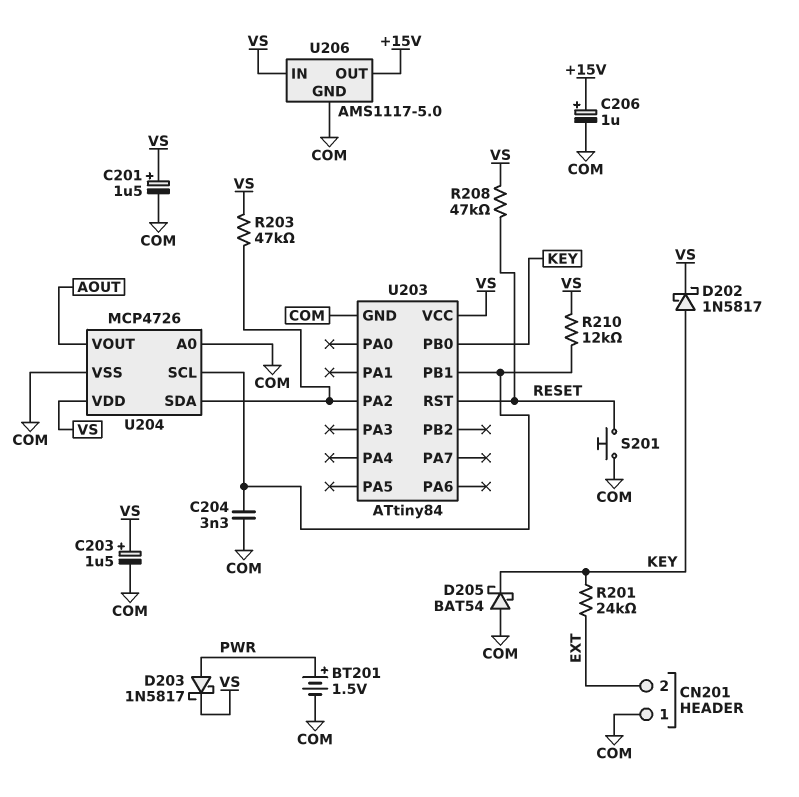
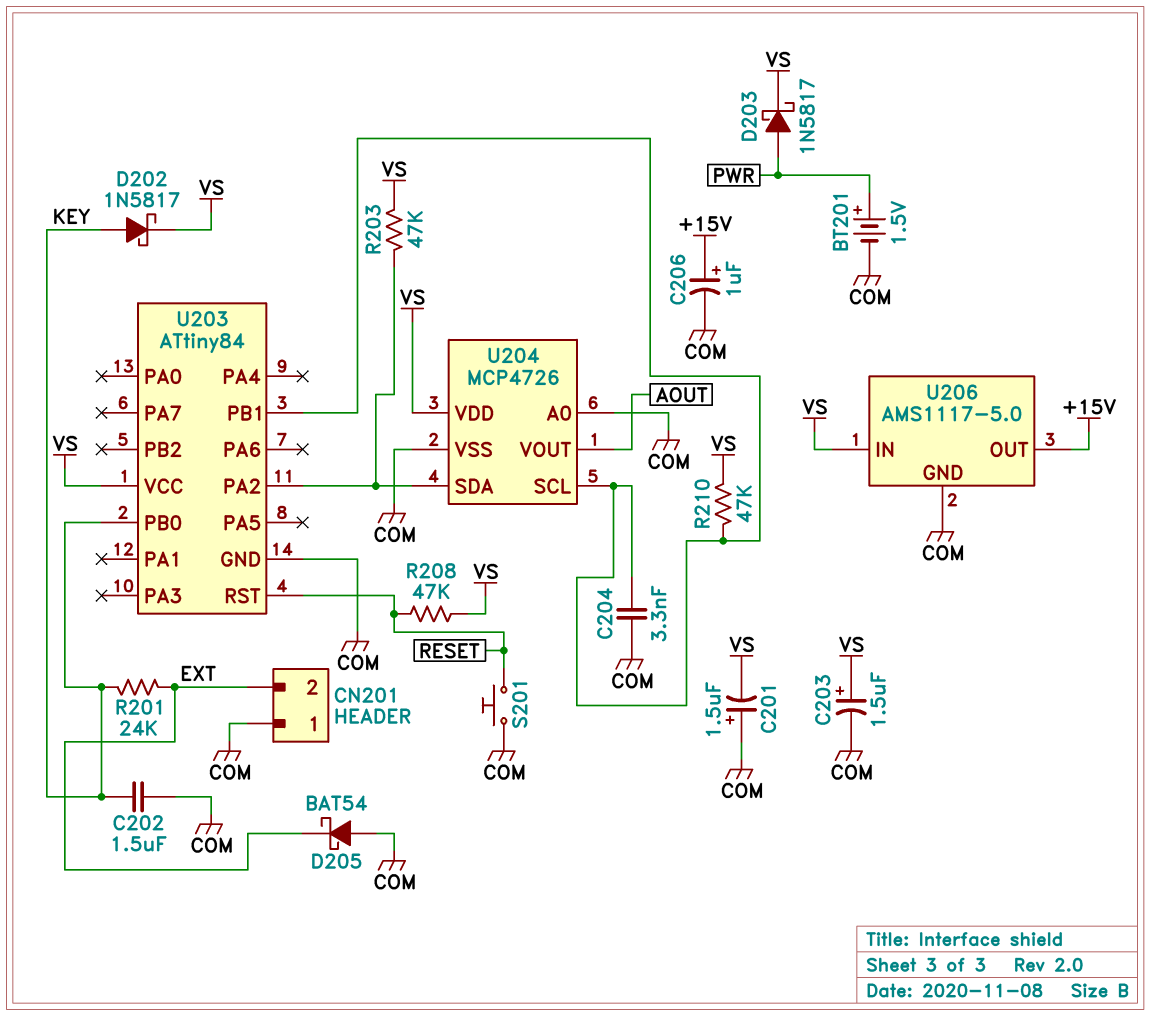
C201: 1.5uF (plus VS, minus COM) -> 1.5uF (plus COM, minus VS)
C202: none -> 1.5uF (COM, KEY)
D205: schottky BAT54 (A COM, K KEY) -> schottky BAT54 (A COM, K EXT)
R210: 12k (U203/PB1, VS) -> 47k (U203/PB1, VS)

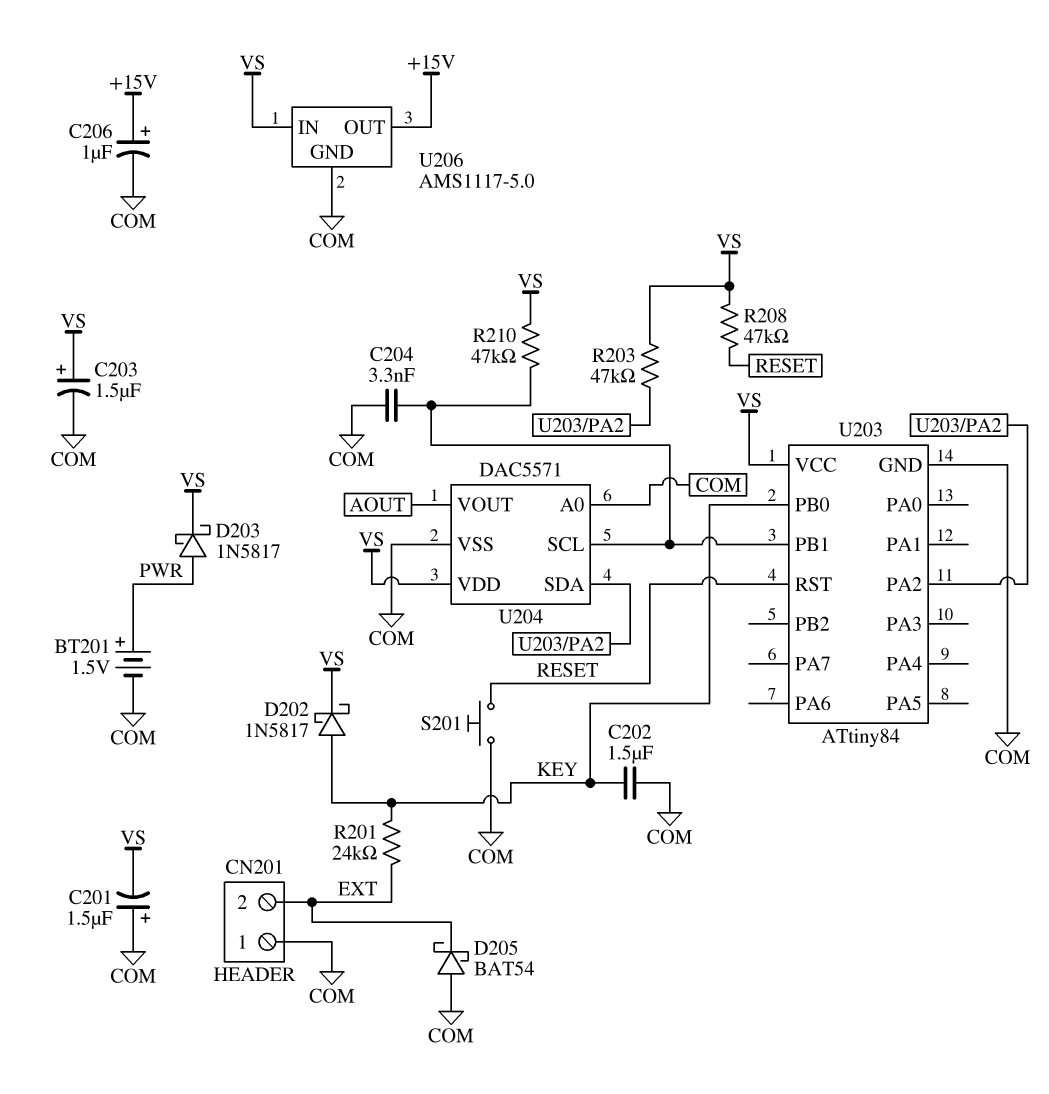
U204: MCP4726 -> DAC5571

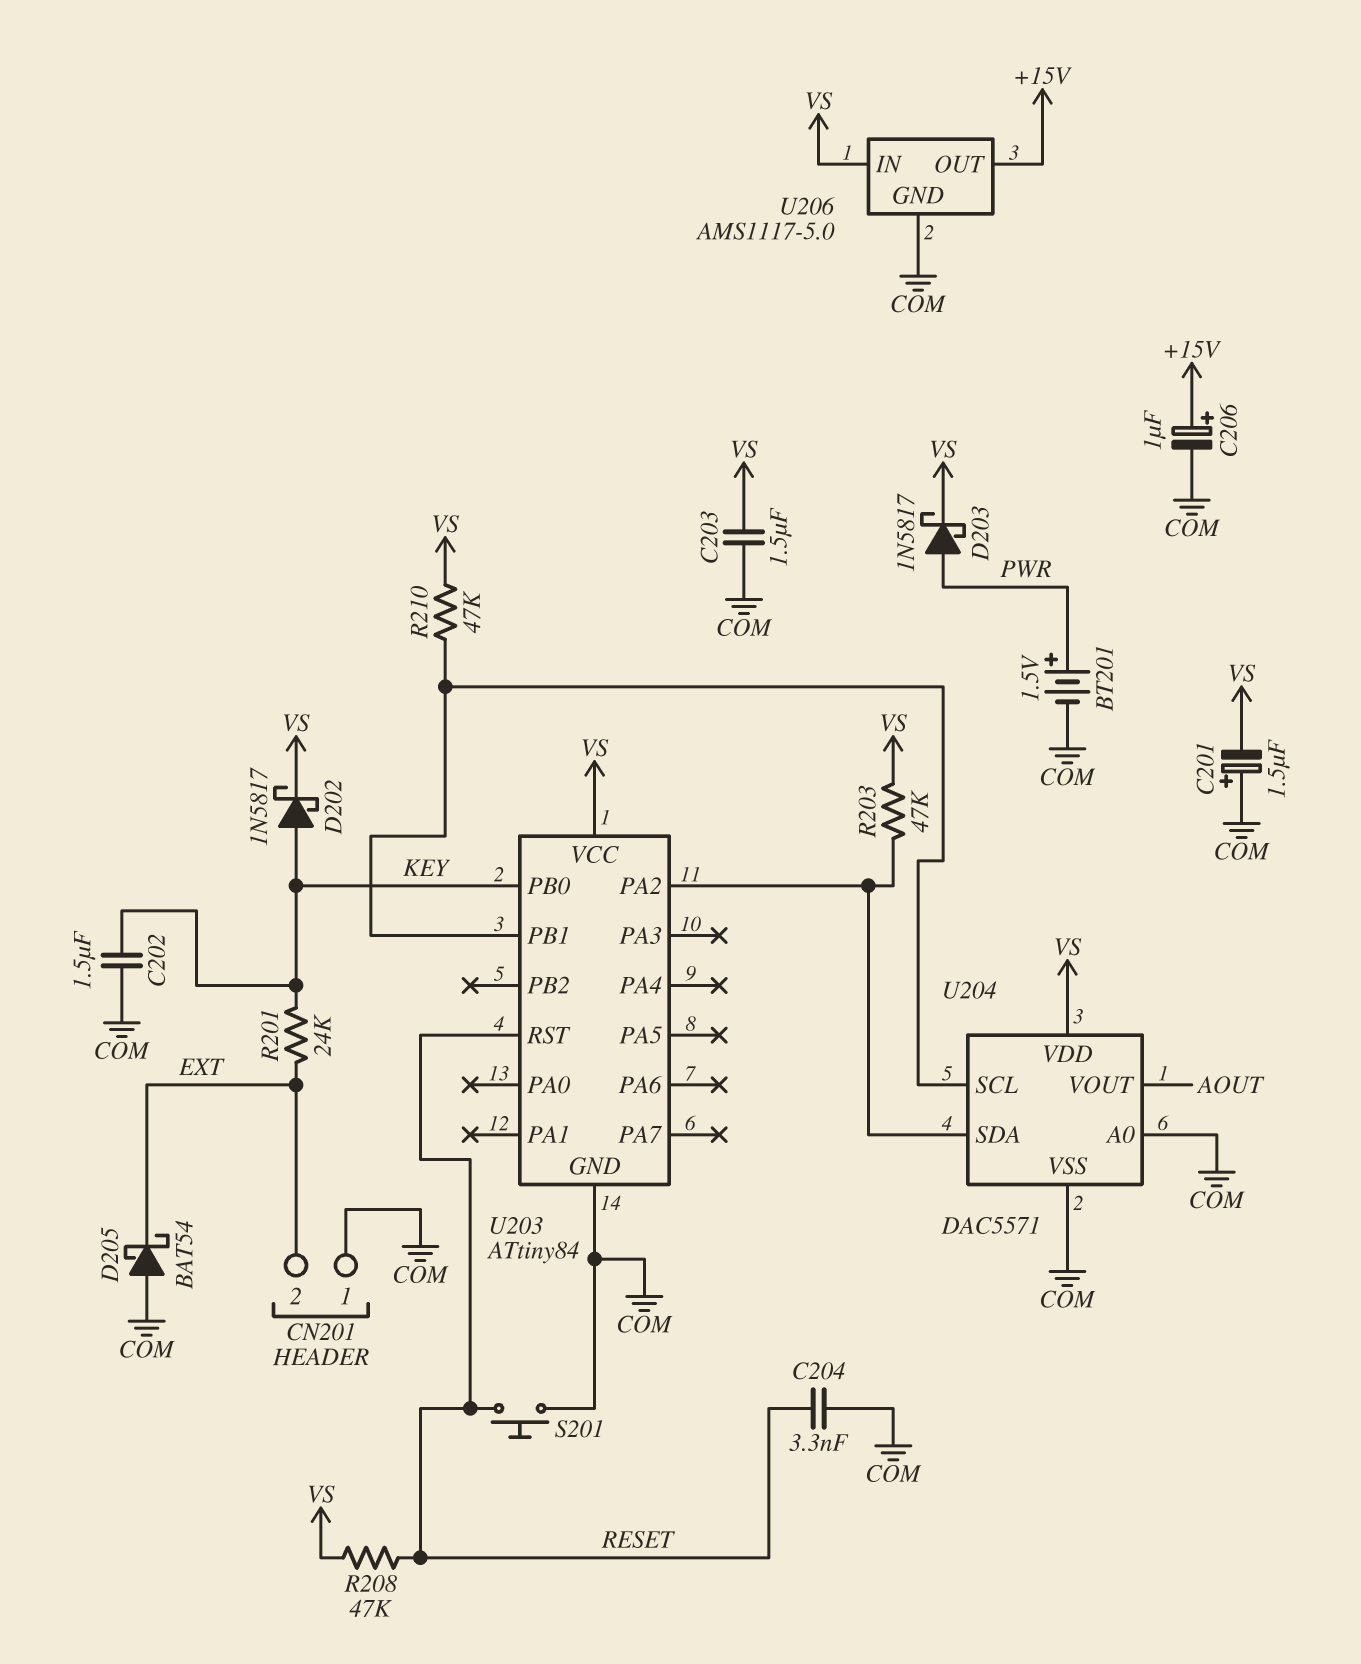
C203: 1.5uF (plus VS, minus COM) -> 1.5uF (COM, VS)
C204: 3.3nF (COM, U203/PB1) -> 3.3nF (COM, RESET)

